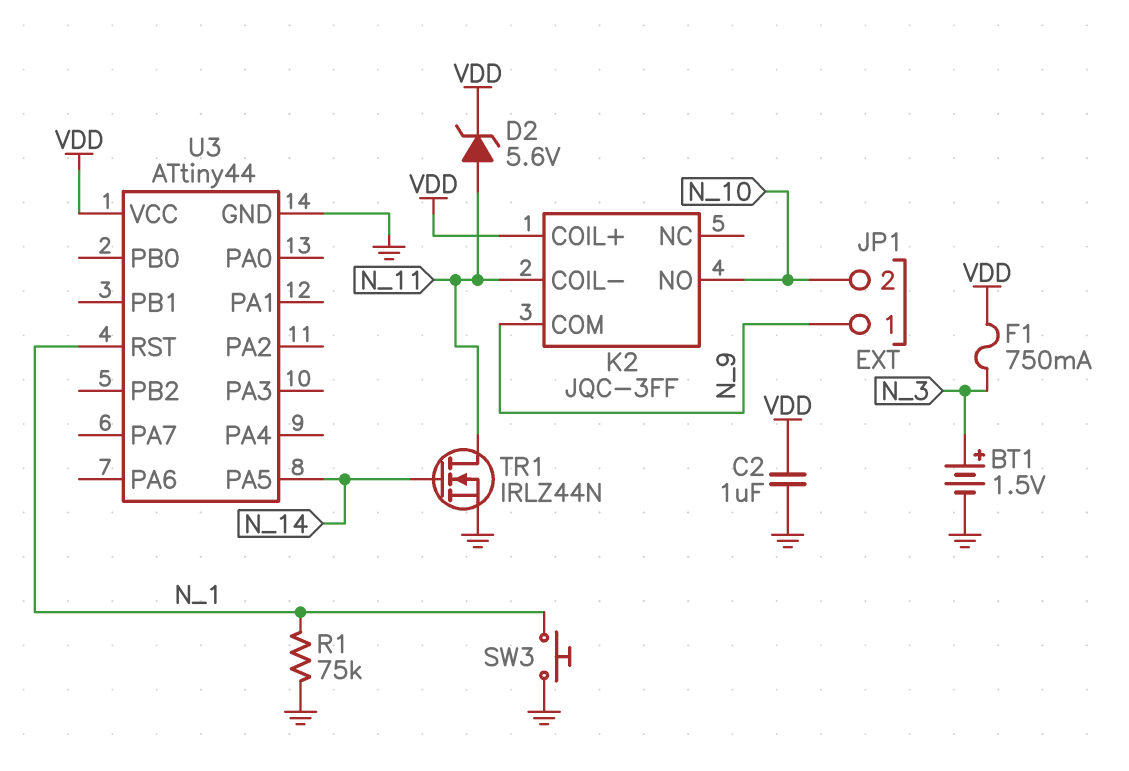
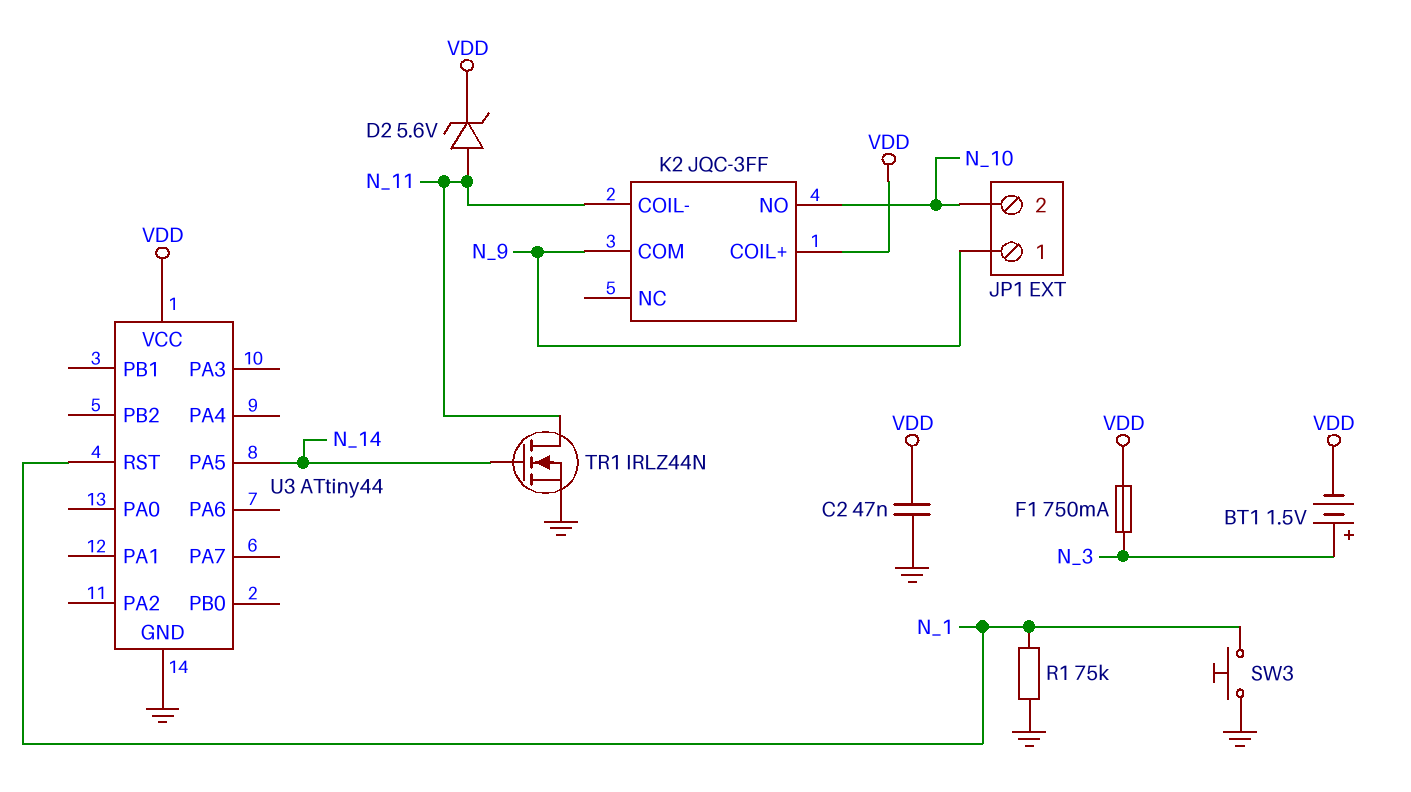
BT1: 1.5V (plus N_3, minus GND) -> 1.5V (plus N_3, minus VDD)
C2: 1uF (GND, VDD) -> 47nF (GND, VDD)

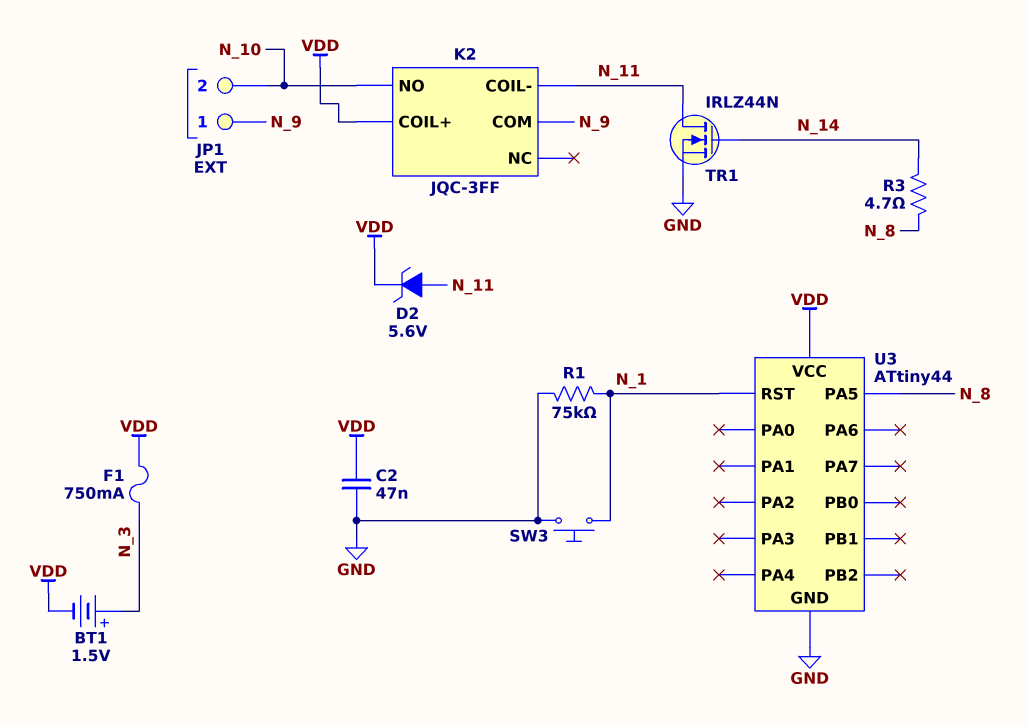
R3: none -> 4.7 (N_8, N_14)
U3 pin PA5: N_14 -> N_8

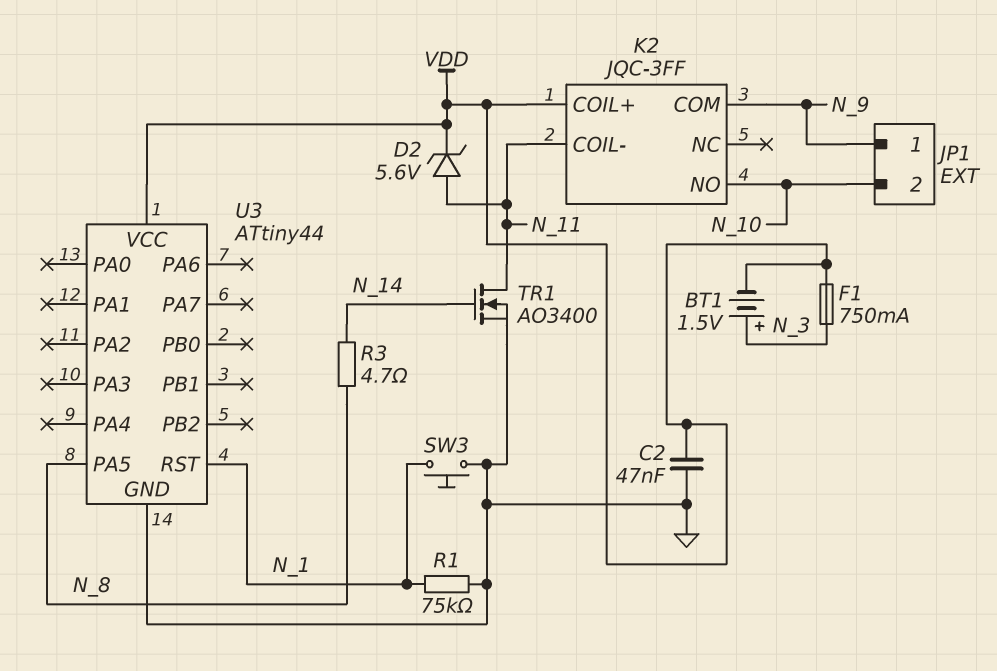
TR1: NMOS IRLZ44N (G N_14, D N_11, S GND) -> NMOS AO3400 (G N_14, D N_11, S GND)

